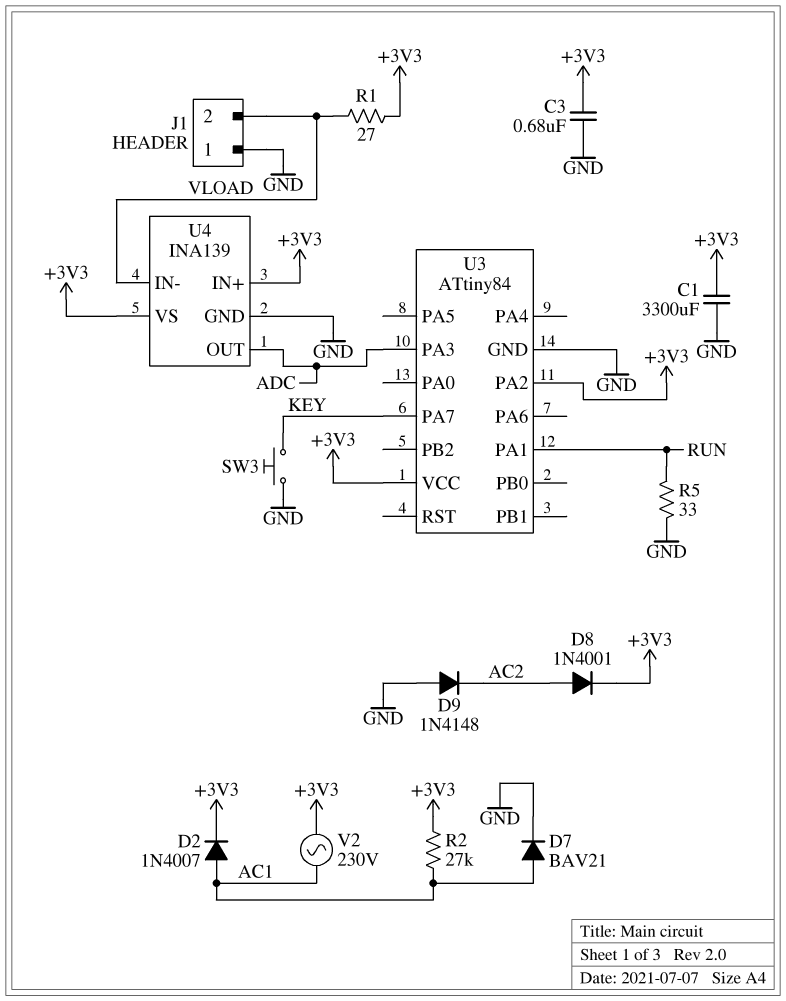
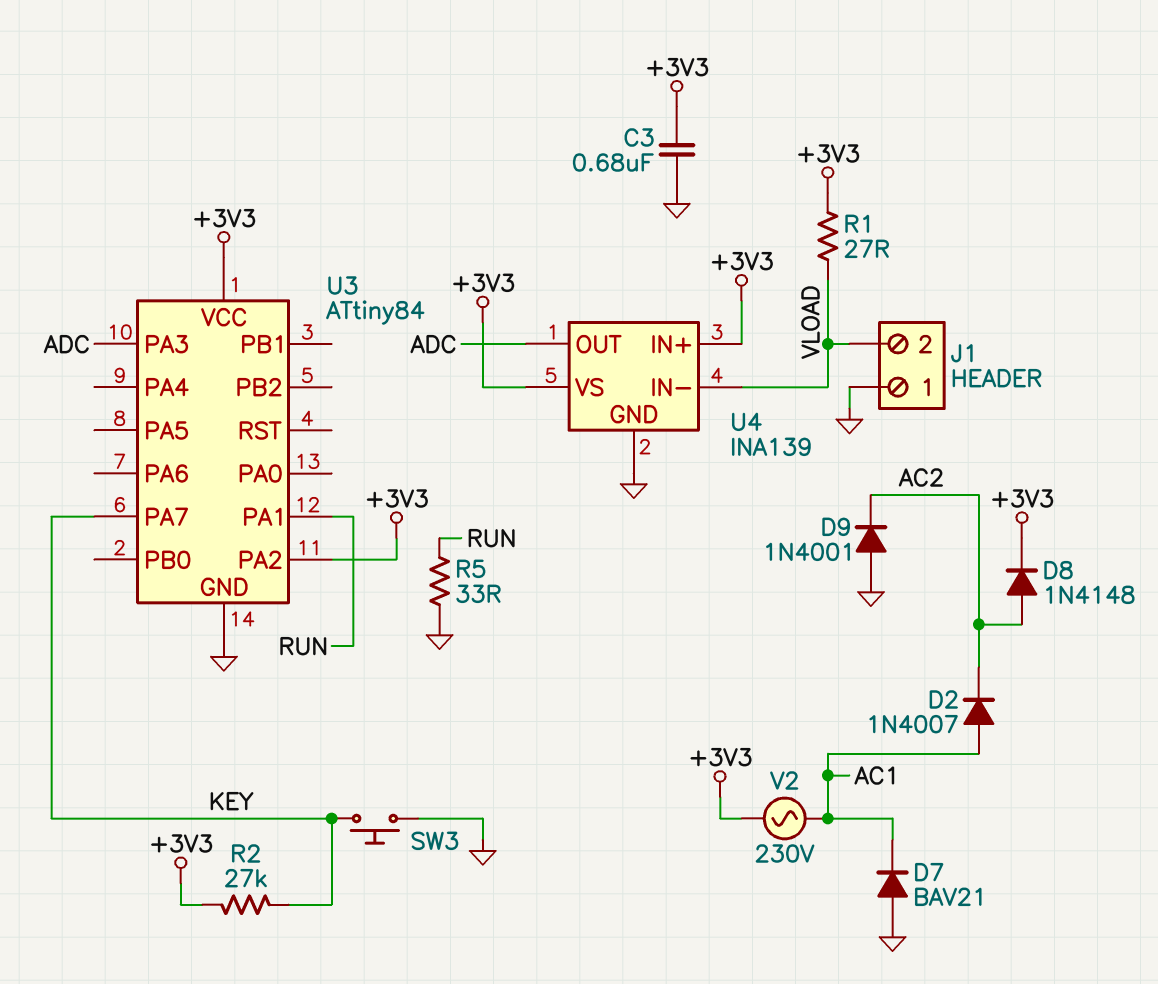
C1: 3300uF (+3V3, GND) -> none
D2: diode 1N4007 (A AC1, K +3V3) -> diode 1N4007 (A AC1, K AC2)
D7: diode BAV21 (A AC1, K GND) -> diode BAV21 (A GND, K AC1)
D8: diode 1N4001 (A AC2, K +3V3) -> diode 1N4148 (A AC2, K +3V3)
D9: diode 1N4148 (A GND, K AC2) -> diode 1N4001 (A GND, K AC2)
R2: 27k (+3V3, AC1) -> 27k (+3V3, KEY)

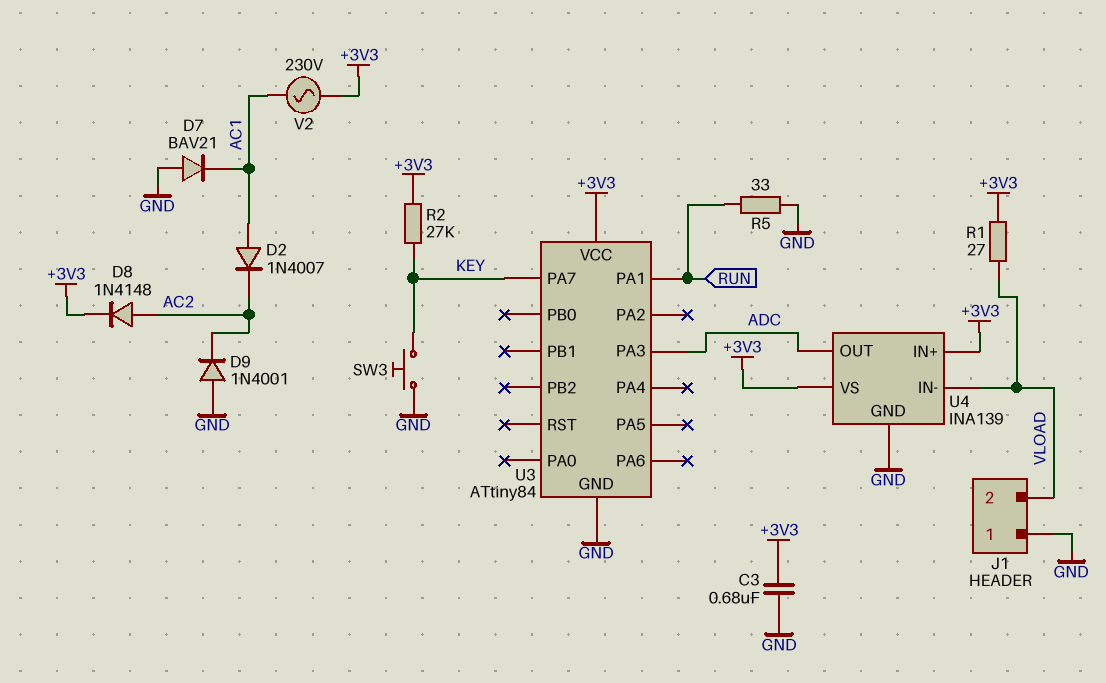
U3 pin PA2: +3V3 -> none

